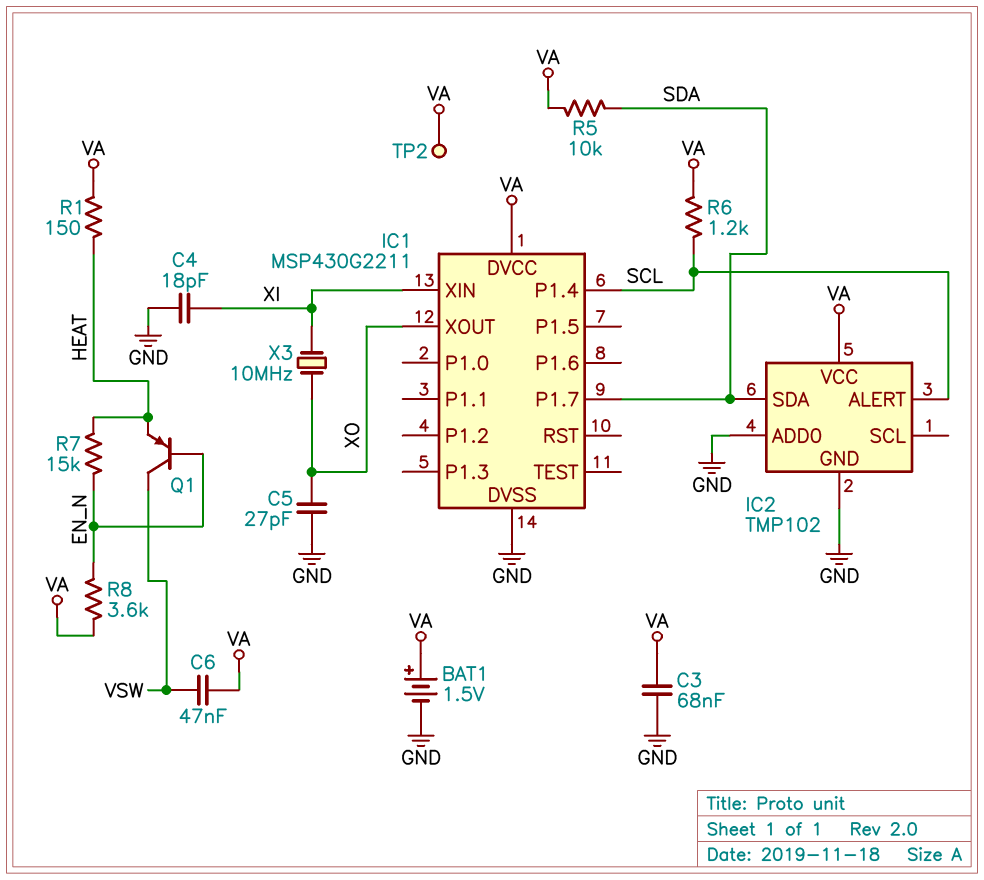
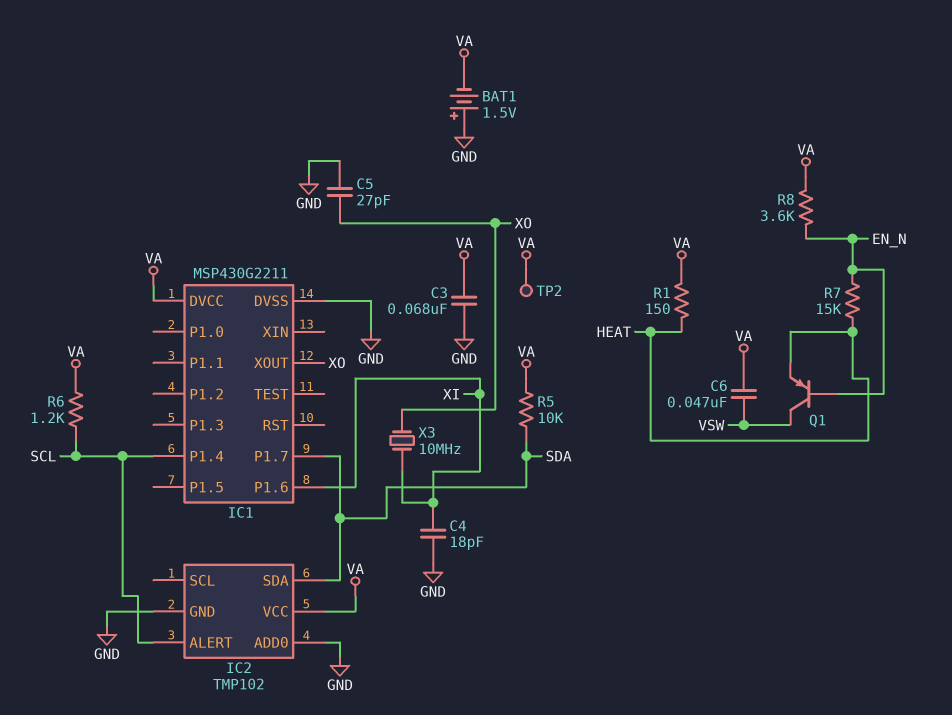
BAT1: 1.5V (plus VA, minus GND) -> 1.5V (plus GND, minus VA)
IC1 pin P1.6: none -> XI
IC1 pin XIN: XI -> none

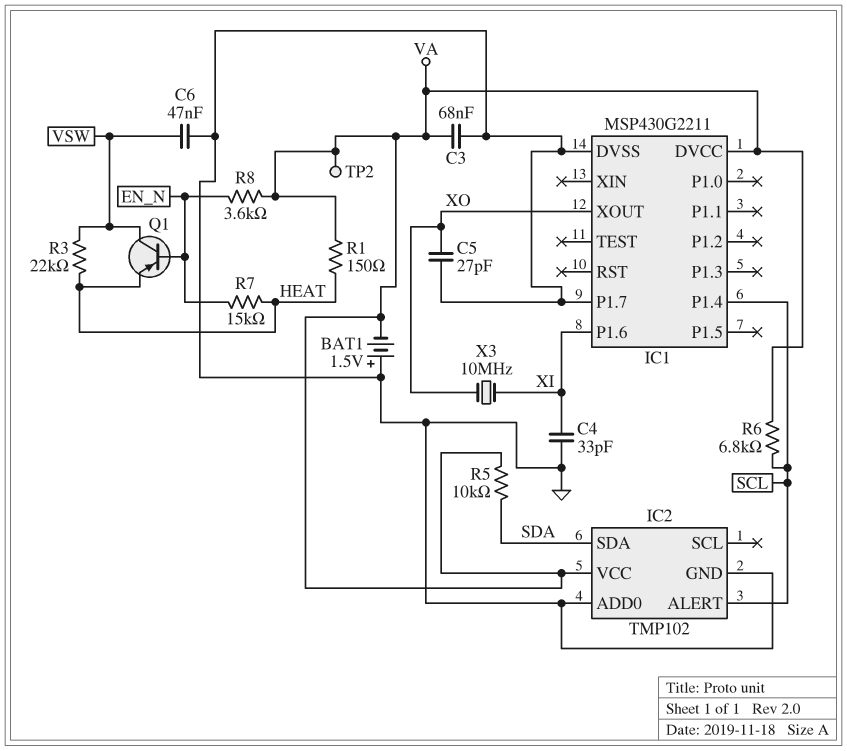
C4: 18pF (GND, XI) -> 33pF (GND, XI)
C6: 47nF (VA, VSW) -> 47nF (GND, VSW)
IC1 pin P1.7: SDA -> GND
R3: none -> 22k (HEAT, VSW)
R6: 1.2k (SCL, VA) -> 6.8k (SCL, VA)

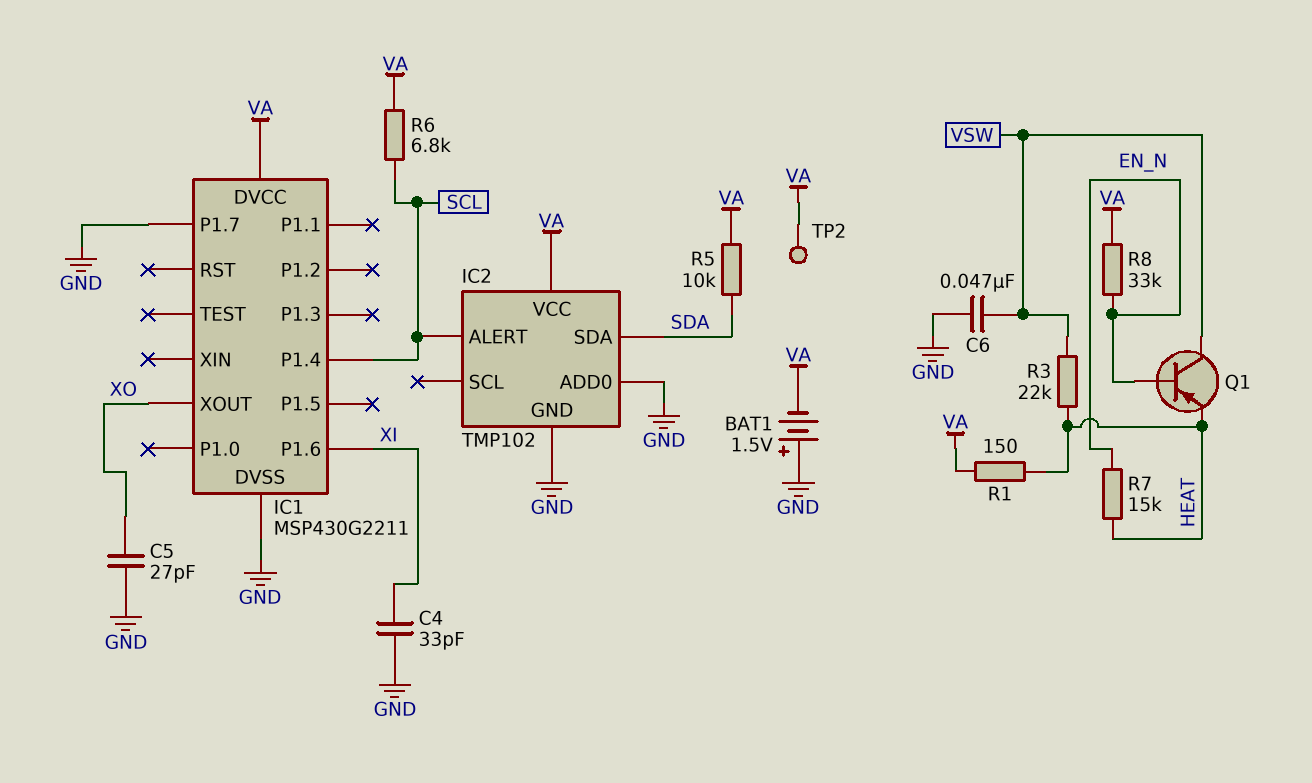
C3: 68nF (GND, VA) -> none
R8: 3.6k (EN_N, VA) -> 33k (EN_N, VA)
X3: 10MHz (XI, XO) -> none

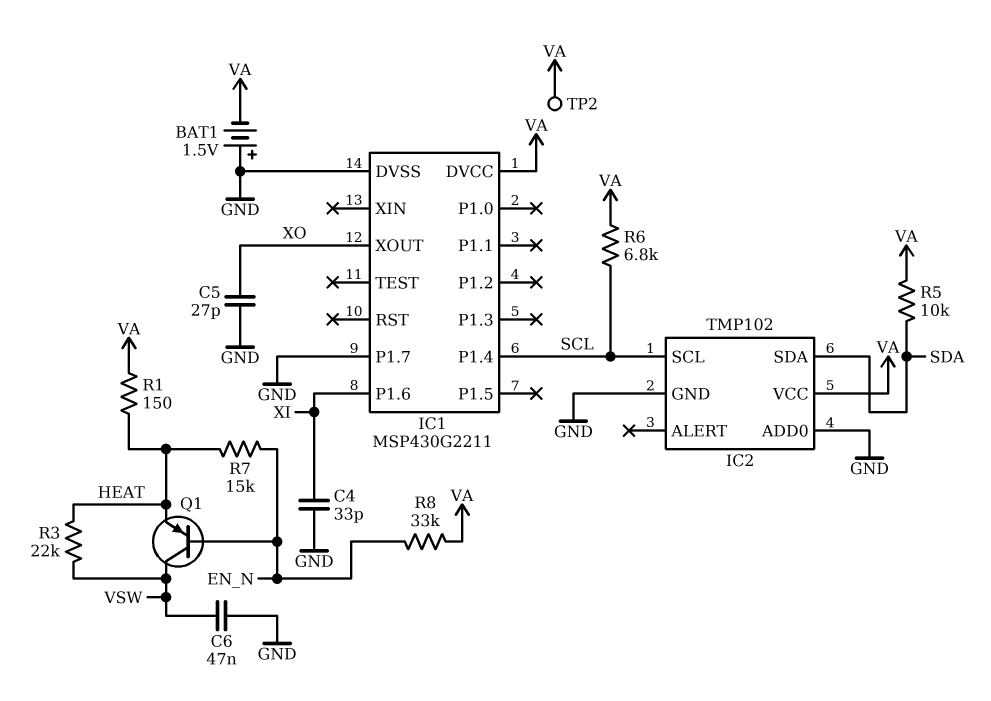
IC2 pin ALERT: SCL -> none
IC2 pin SCL: none -> SCL

